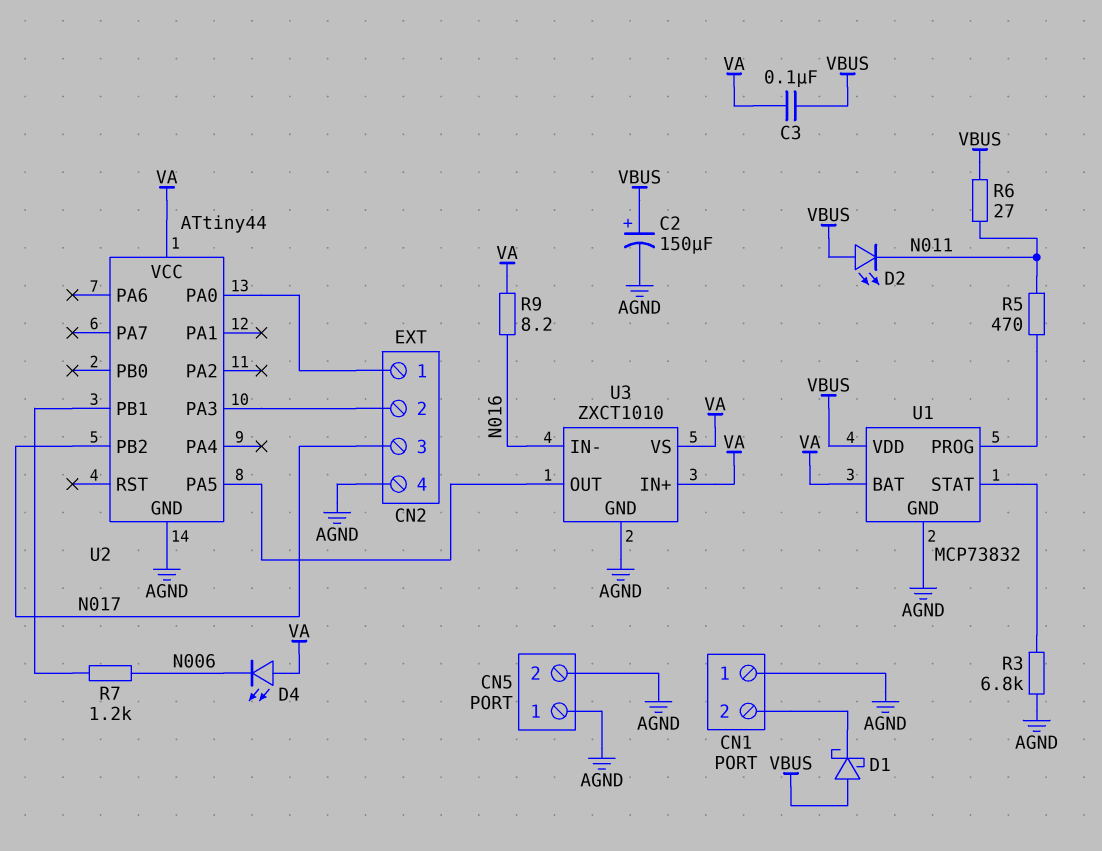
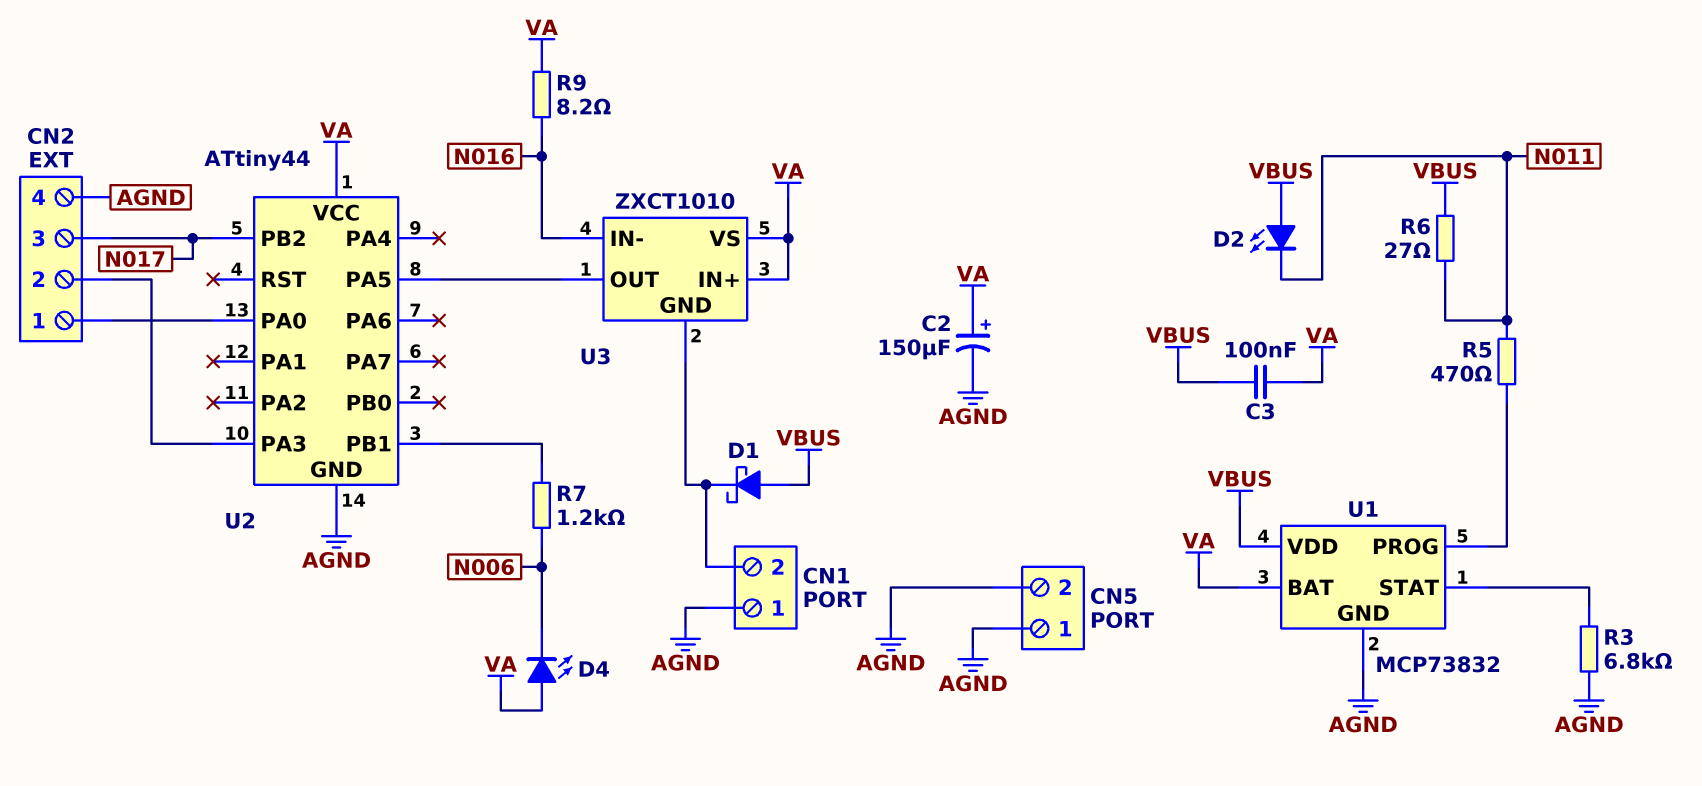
C2: 150uF (plus VBUS, minus AGND) -> 150uF (plus VA, minus AGND)
U3 pin GND: AGND -> CN1/2

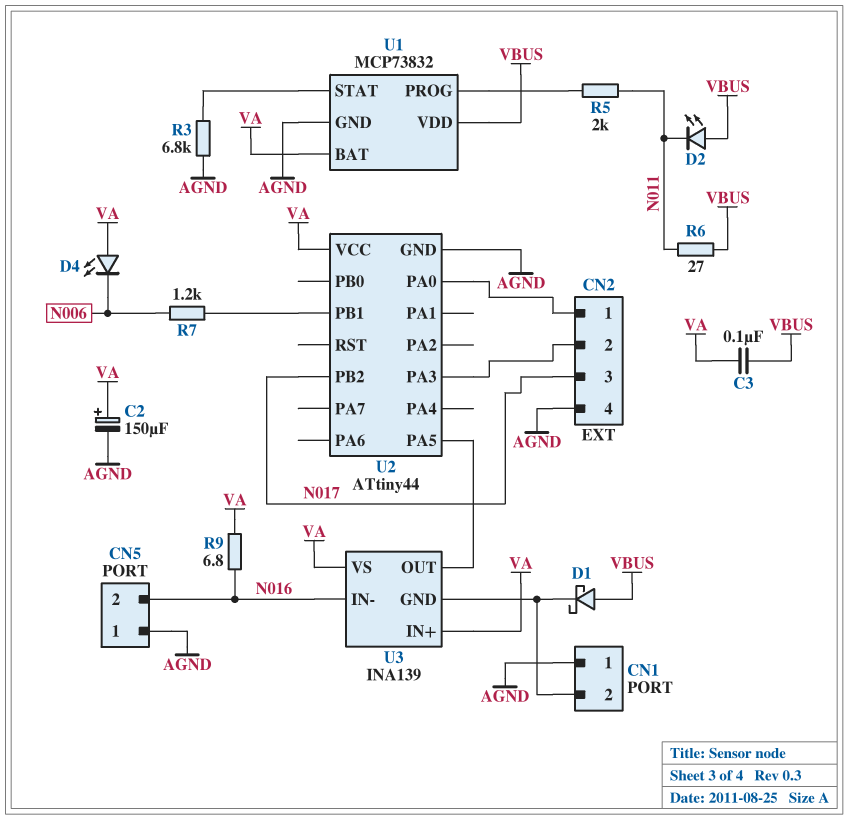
CN5 pin 2: AGND -> N016
R5: 470 (N011, U1/PROG) -> 2k (N011, U1/PROG)
R9: 8.2 (N016, VA) -> 6.8 (N016, VA)
U3: ZXCT1010 -> INA139

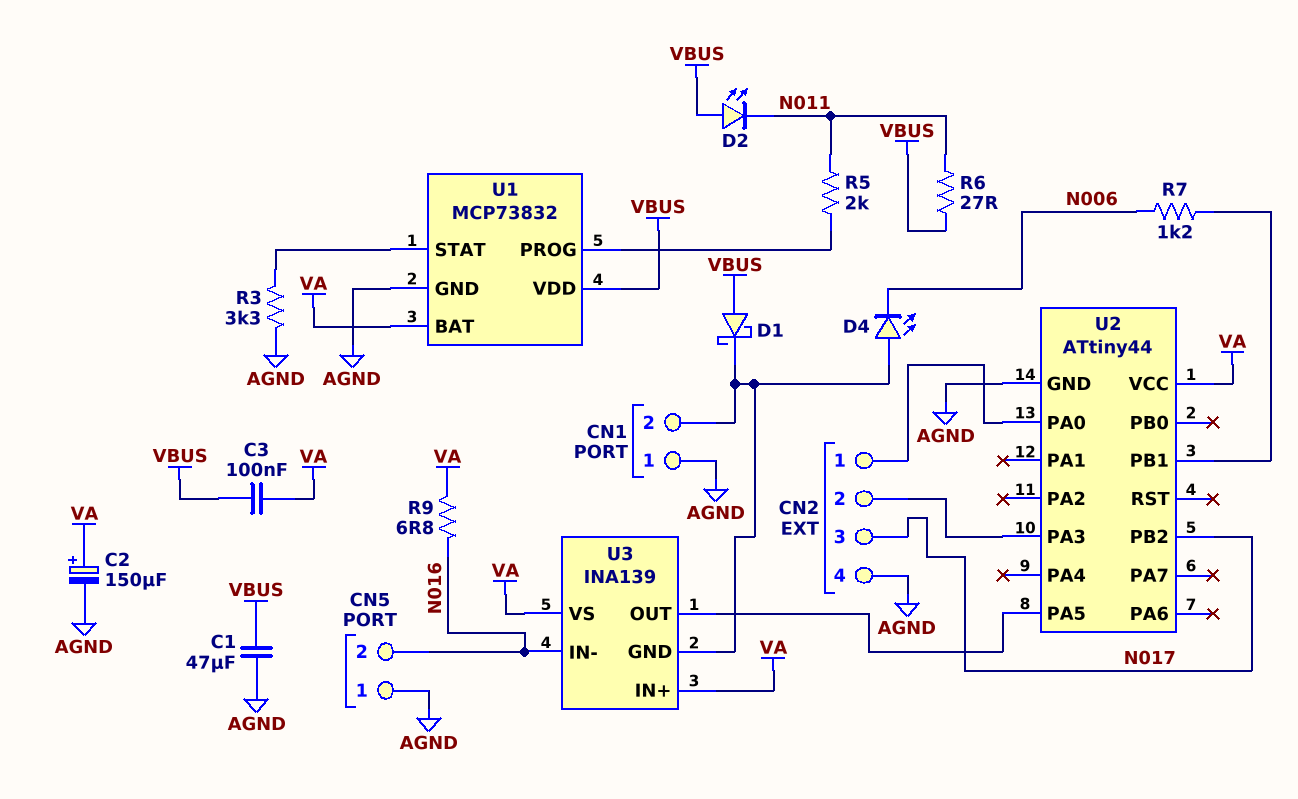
C1: none -> 47uF (AGND, VBUS)
D4: LED (A VA, K N006) -> LED (A CN1/2, K N006)
R3: 6.8k (AGND, U1/STAT) -> 3.3k (AGND, U1/STAT)

